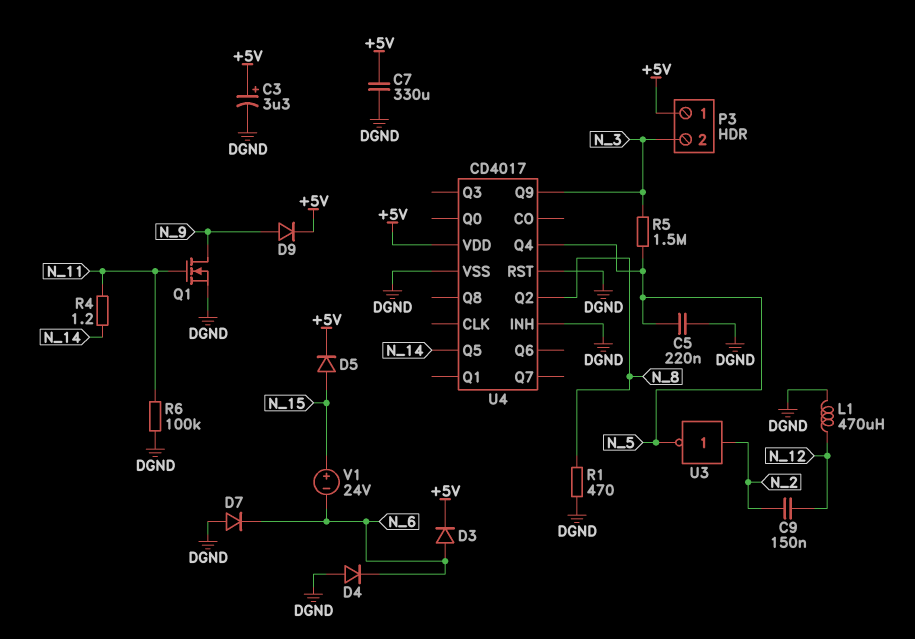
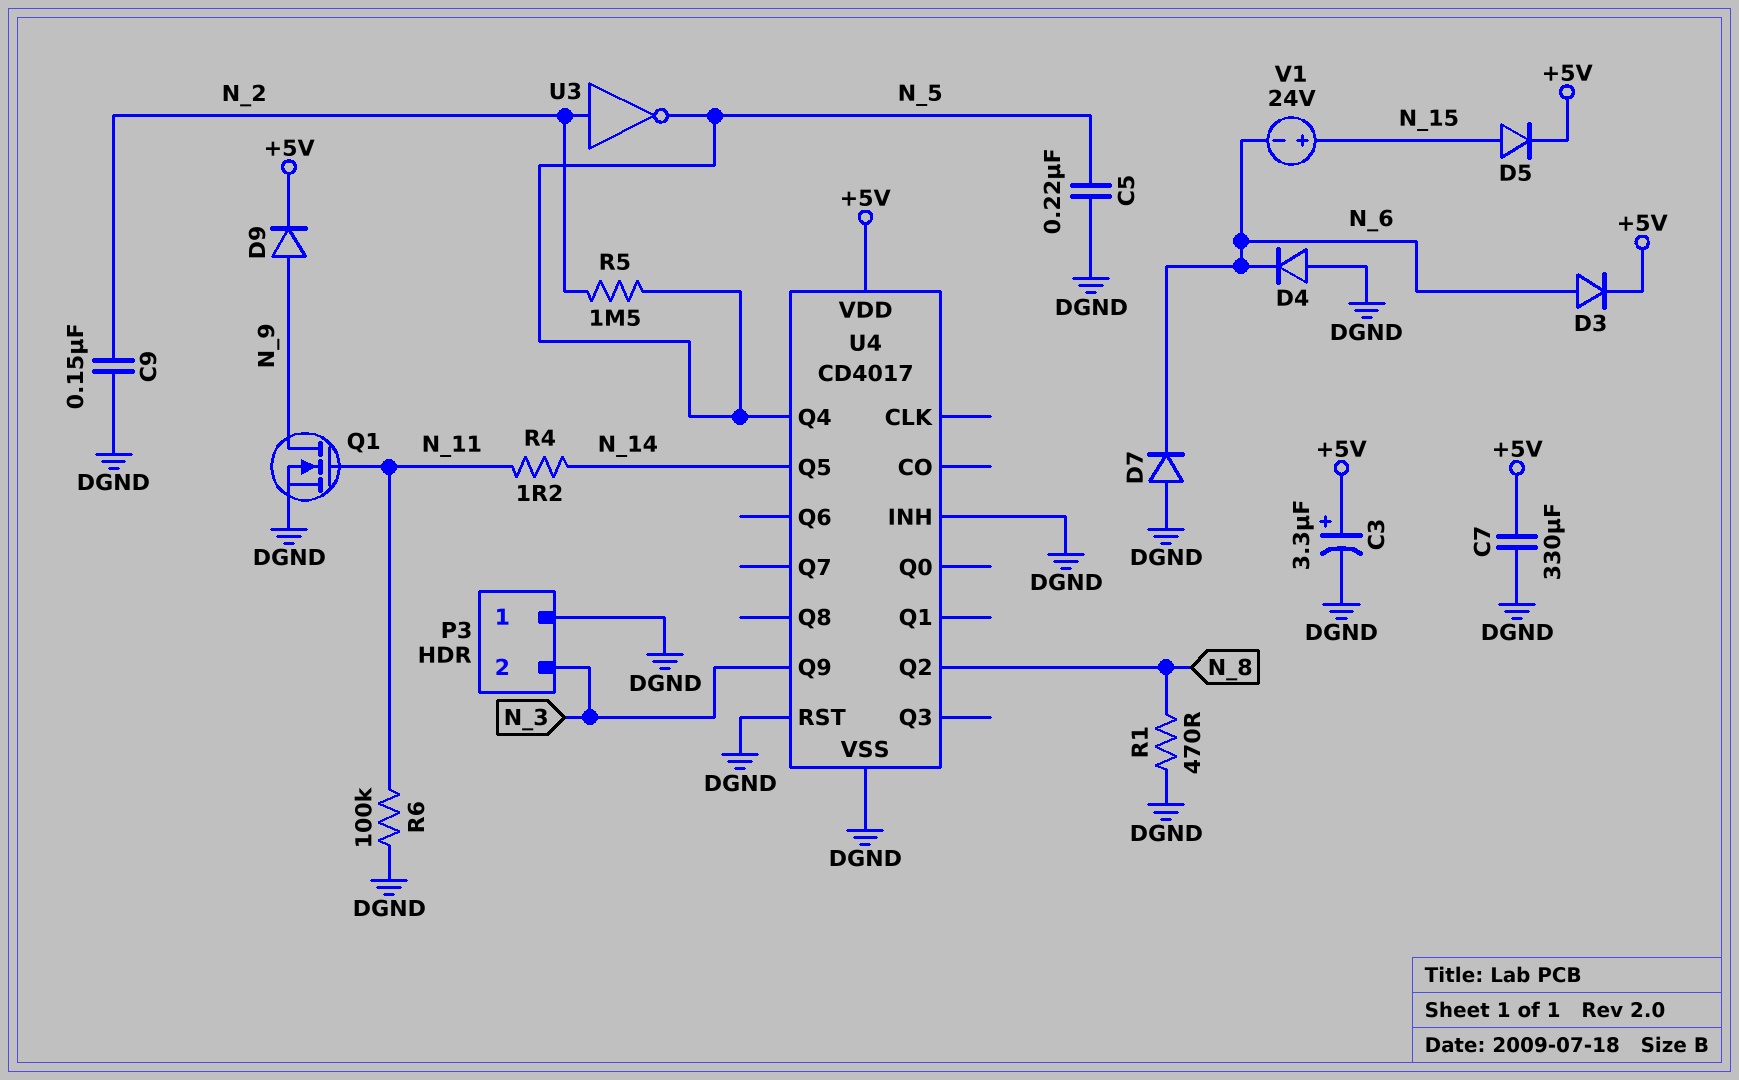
C9: 150nF (N_2, N_12) -> 150nF (DGND, N_2)
L1: 470uH (DGND, N_12) -> none
P3 pin 1: +5V -> DGND
R5: 1.5M (N_3, N_5) -> 1.5M (N_2, N_5)

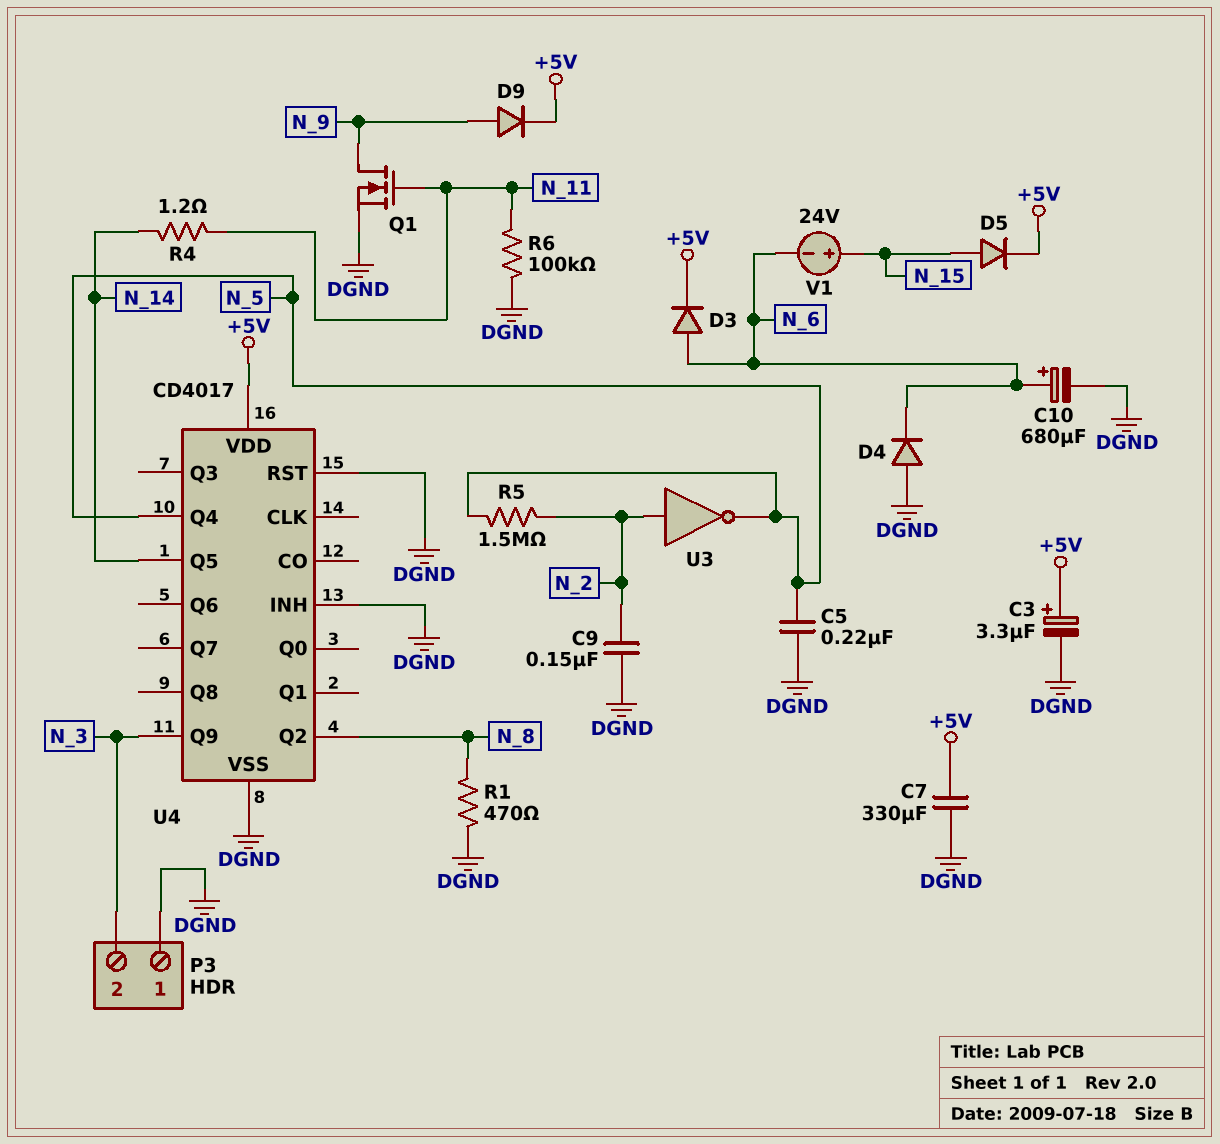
C10: none -> 680uF (plus N_6, minus DGND)
D7: diode (A DGND, K N_6) -> none

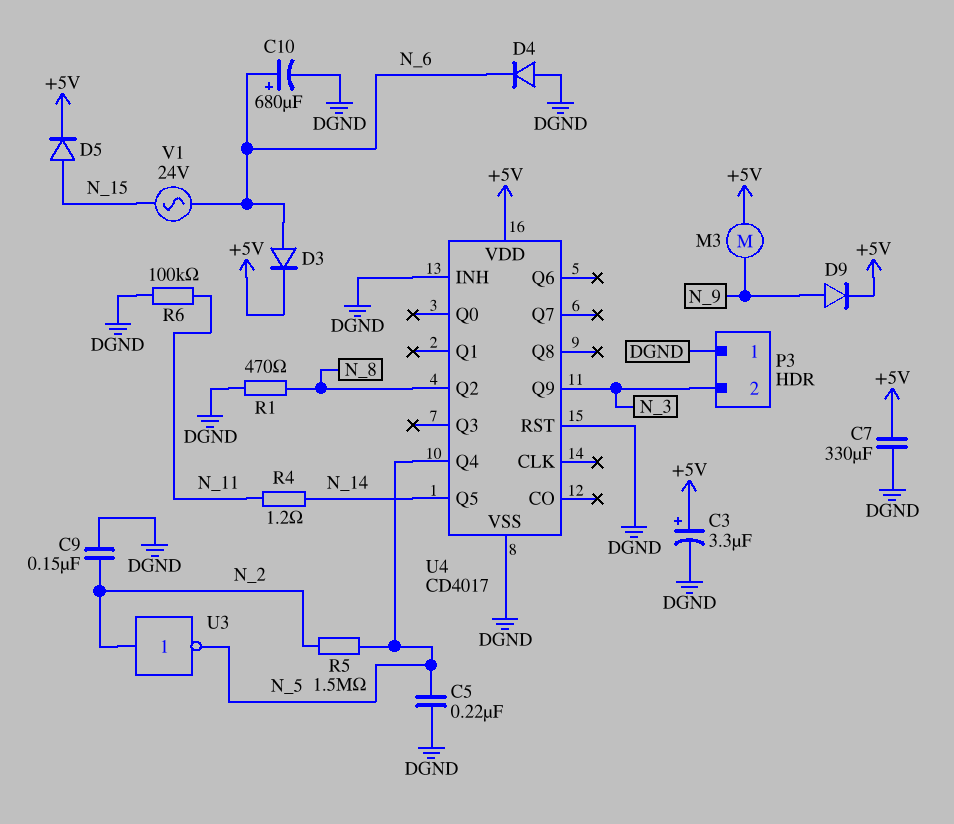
M3: none -> motor (+5V, N_9)
Q1: NMOS (G N_11, D N_9, S DGND) -> none
V1: 24V (plus N_15, minus N_6) -> AC 24V (N_6, N_15)

